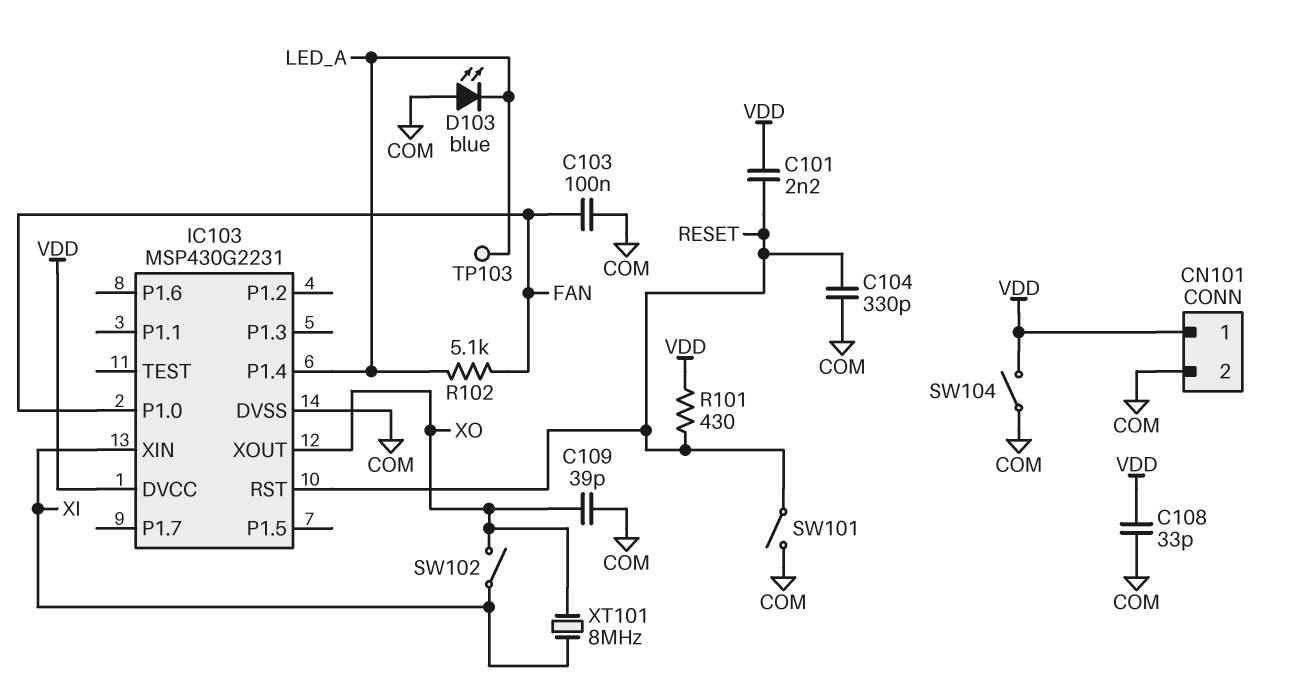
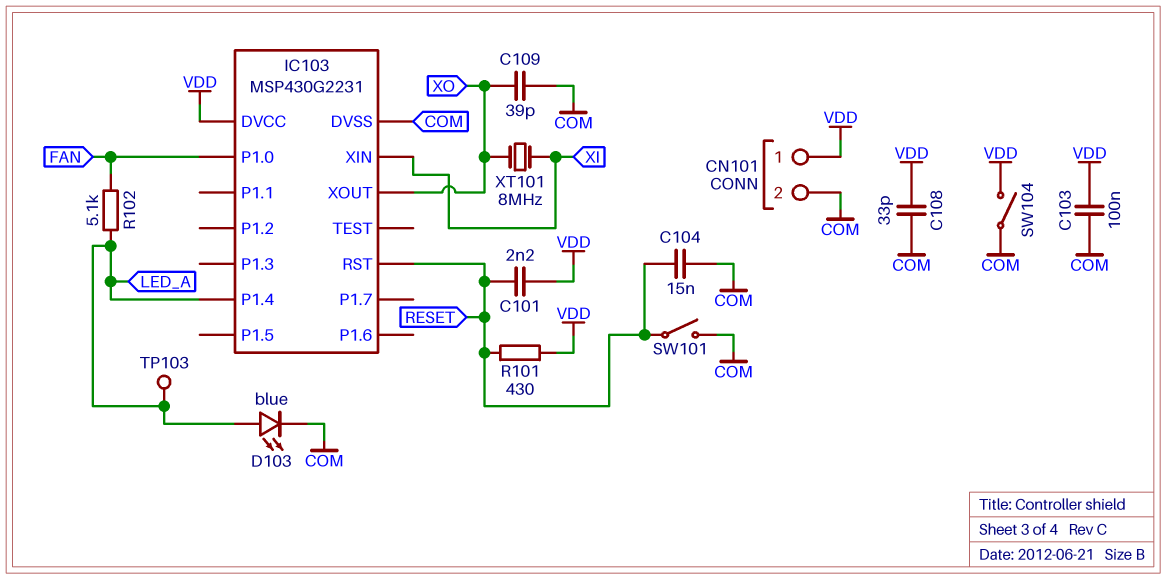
C103: 100nF (COM, FAN) -> 100nF (COM, VDD)
C104: 330pF (COM, RESET) -> 15nF (COM, RESET)
D103: LED blue (A COM, K LED_A) -> LED blue (A LED_A, K COM)
SW102: switch (XI, XO) -> none

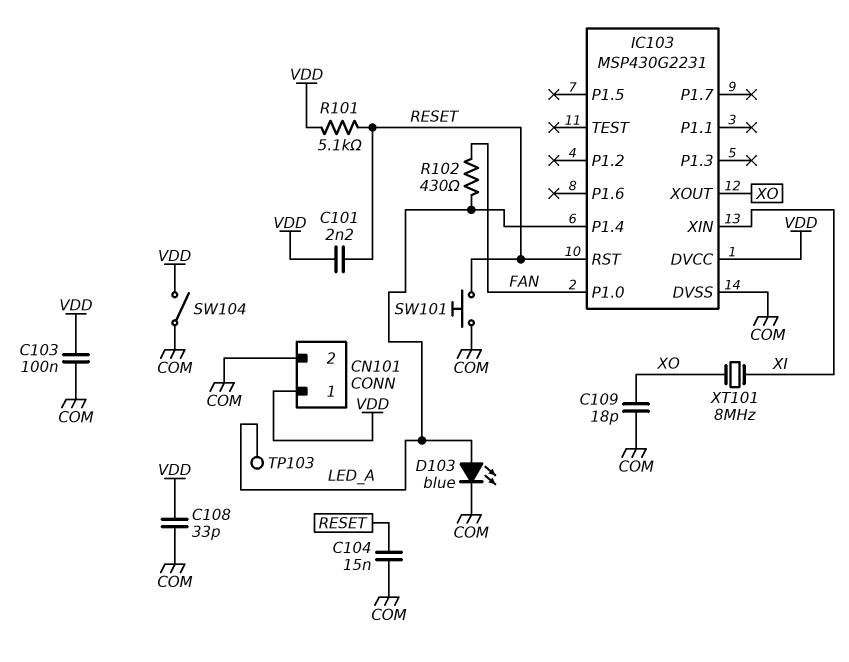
C109: 39pF (COM, XO) -> 18pF (COM, XO)
R101: 430 (RESET, VDD) -> 5.1k (RESET, VDD)
R102: 5.1k (FAN, LED_A) -> 430 (FAN, LED_A)
SW101: switch (COM, RESET) -> button (COM, RESET)

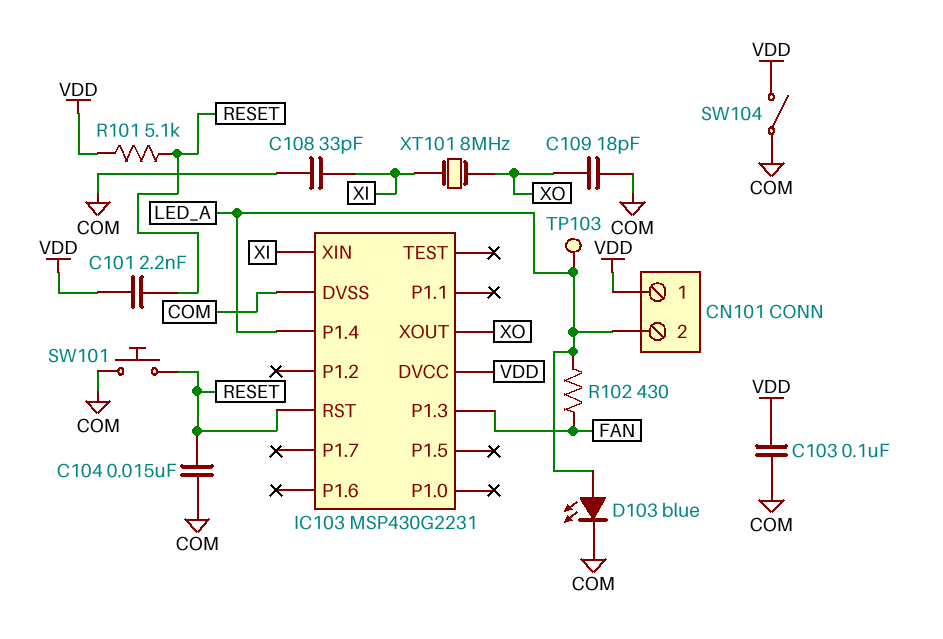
C108: 33pF (COM, VDD) -> 33pF (COM, XI)
CN101 pin 2: COM -> LED_A
IC103 pin P1.0: FAN -> none
IC103 pin P1.3: none -> FAN

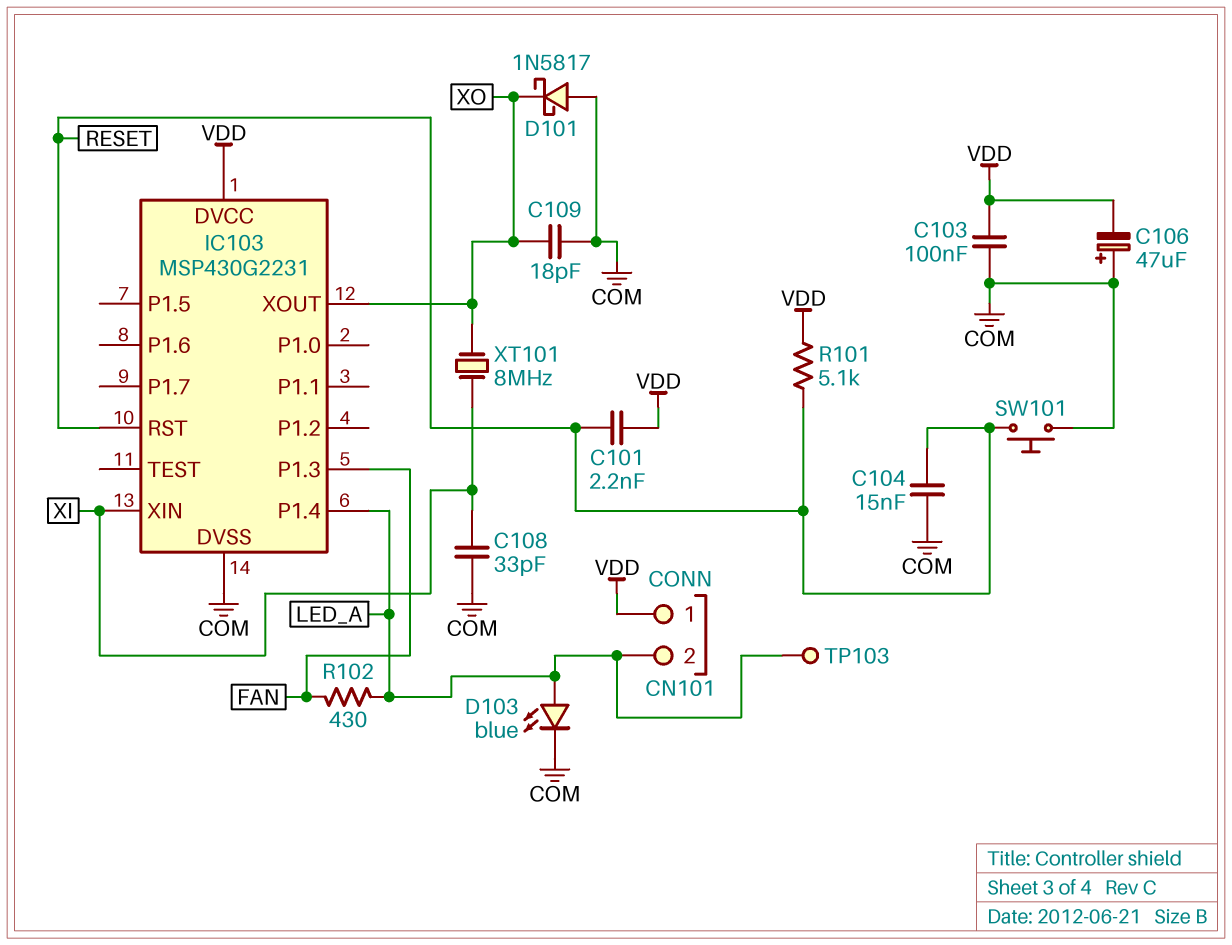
C106: none -> 47uF (plus COM, minus VDD)
D101: none -> schottky 1N5817 (A COM, K XO)
SW104: switch (COM, VDD) -> none

